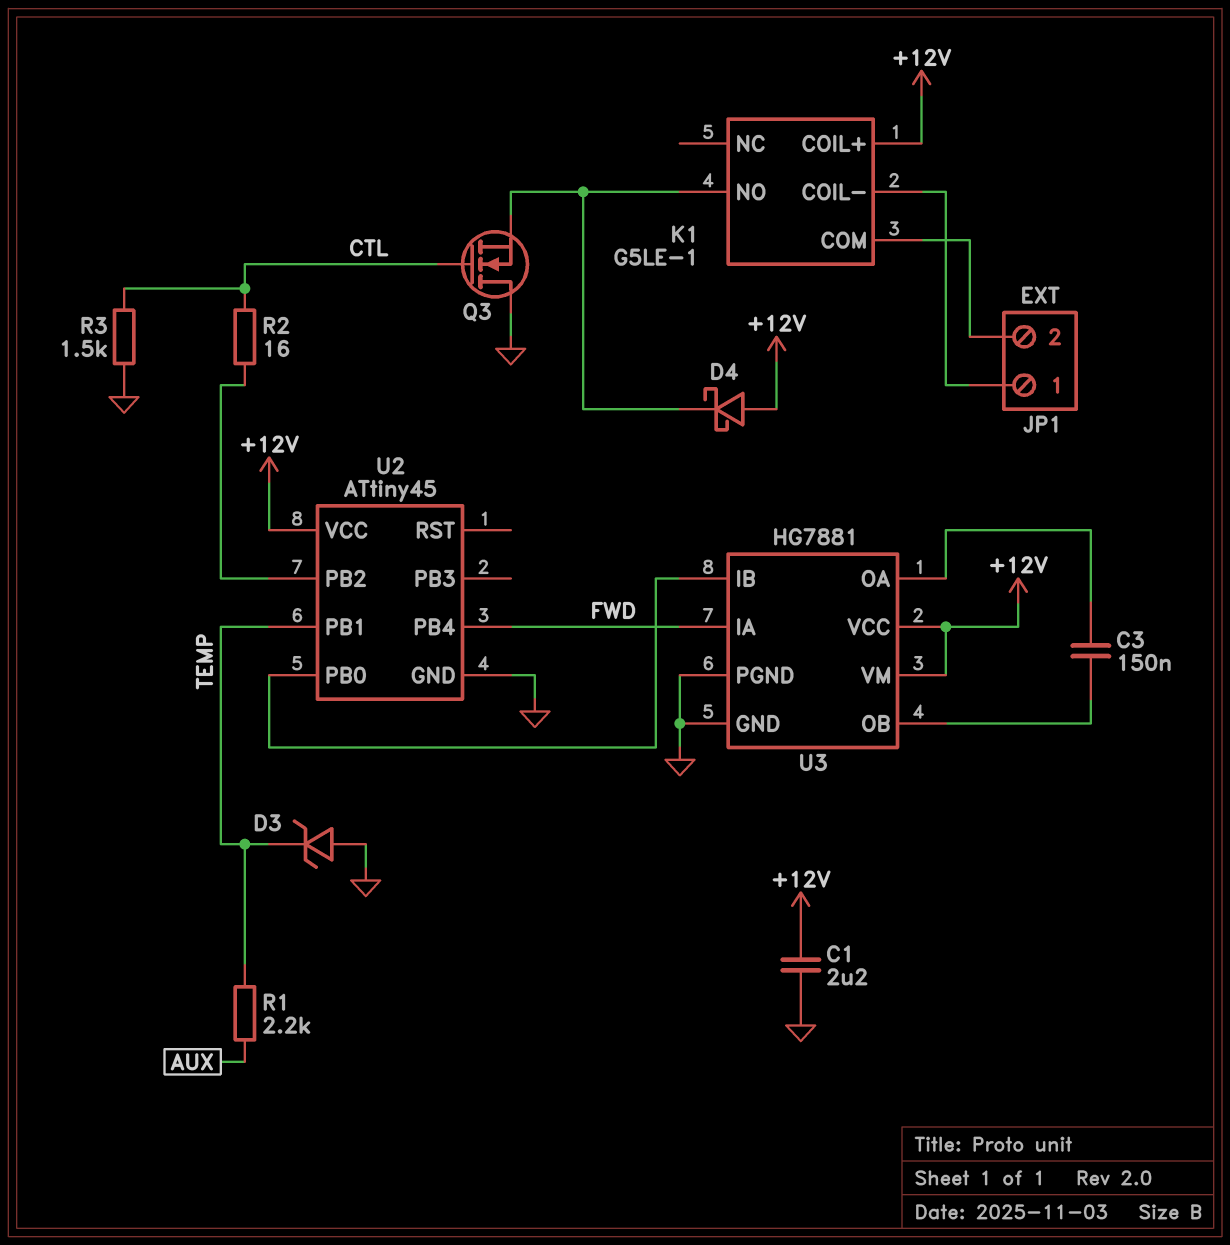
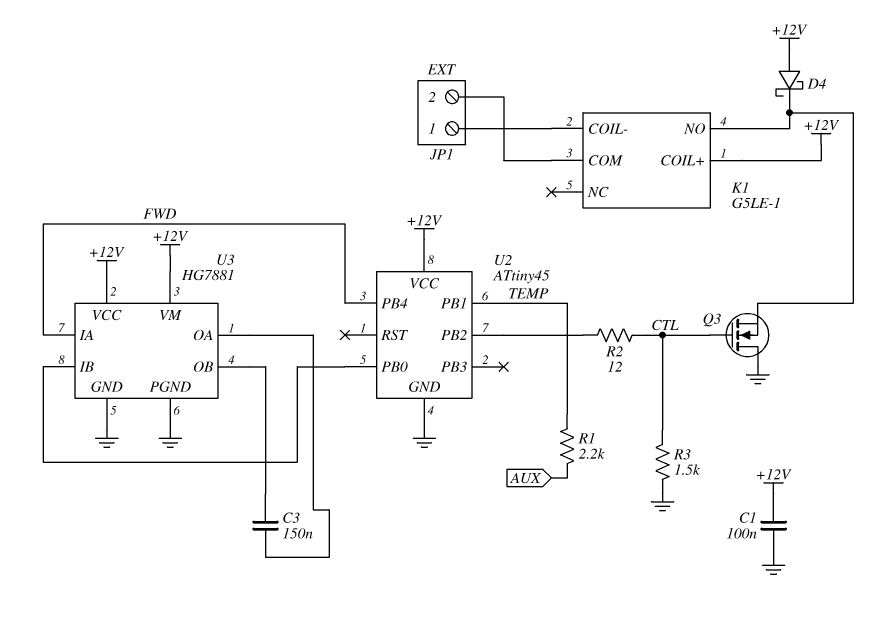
C1: 2.2uF (+12V, GND) -> 100nF (+12V, GND)
D3: zener (A GND, K TEMP) -> none
R2: 16 (CTL, U2/PB2) -> 12 (CTL, U2/PB2)

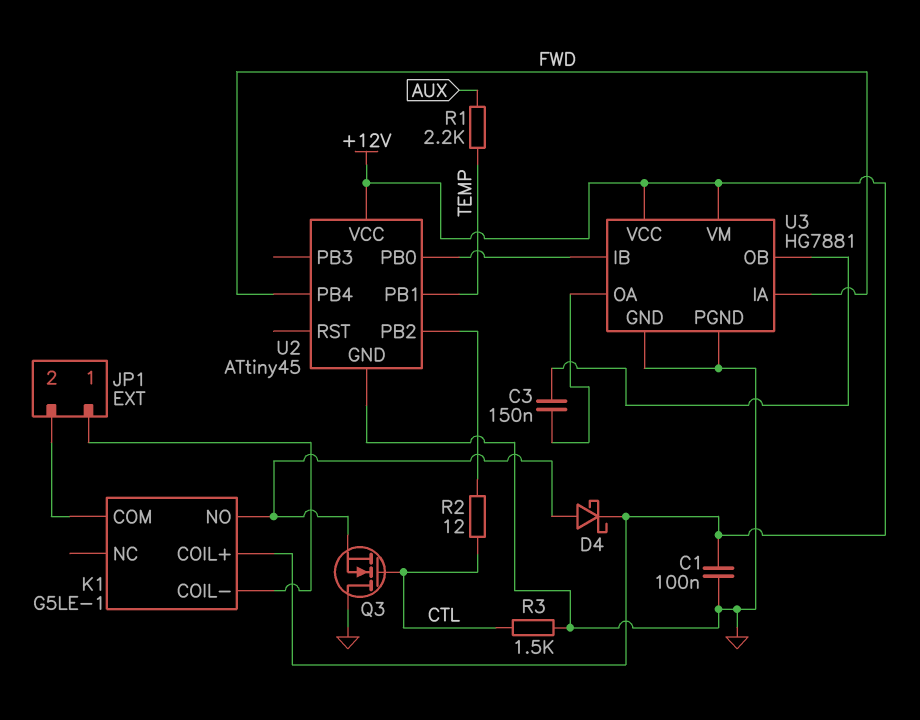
D4: schottky (A +12V, K K1/NO) -> schottky (A K1/NO, K +12V)

